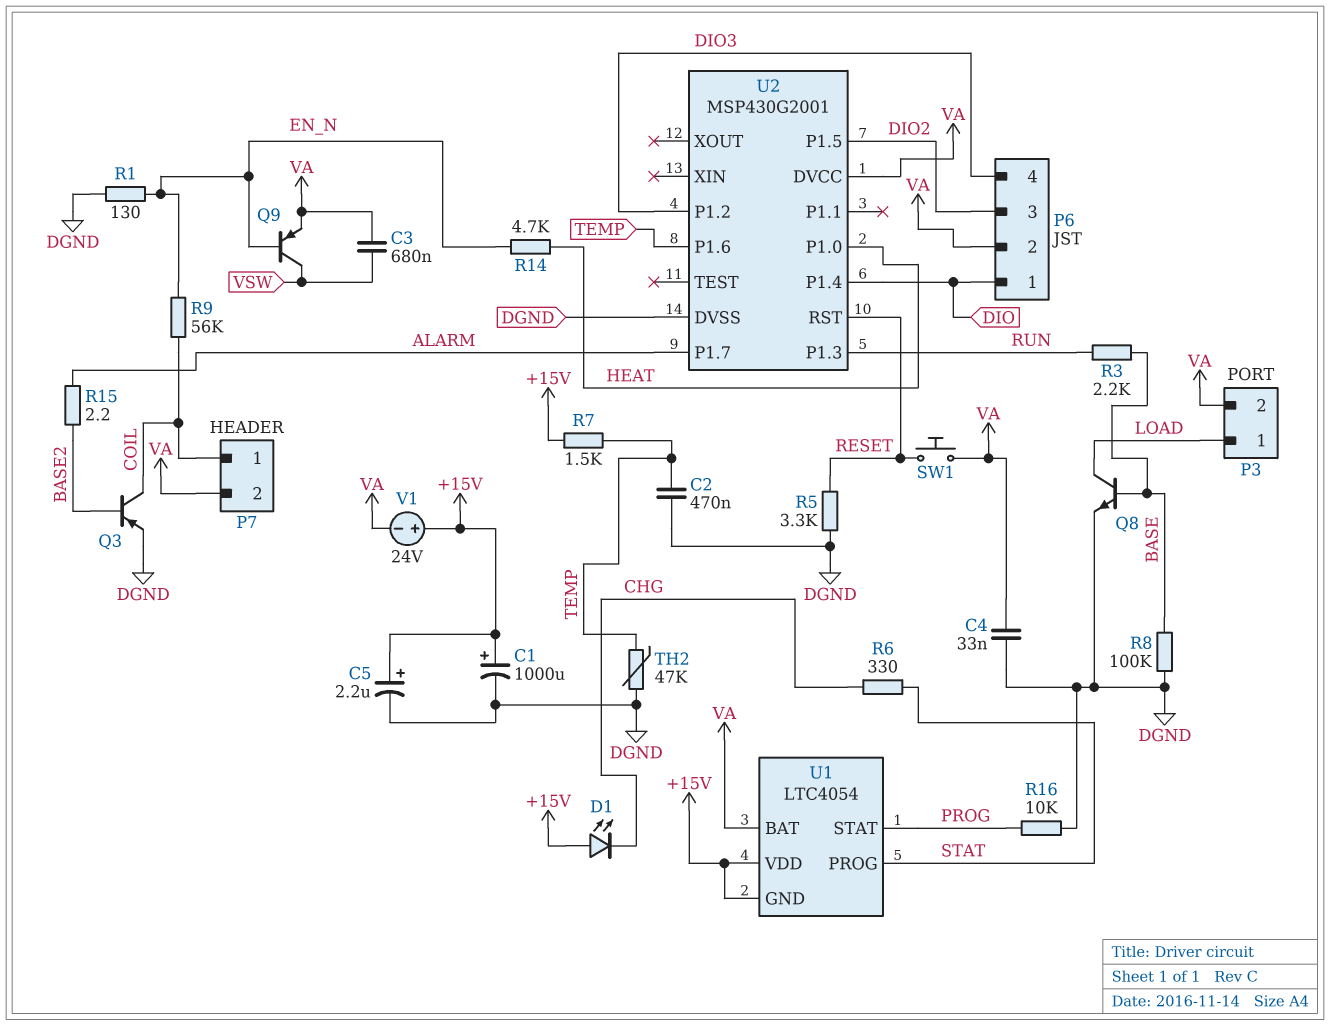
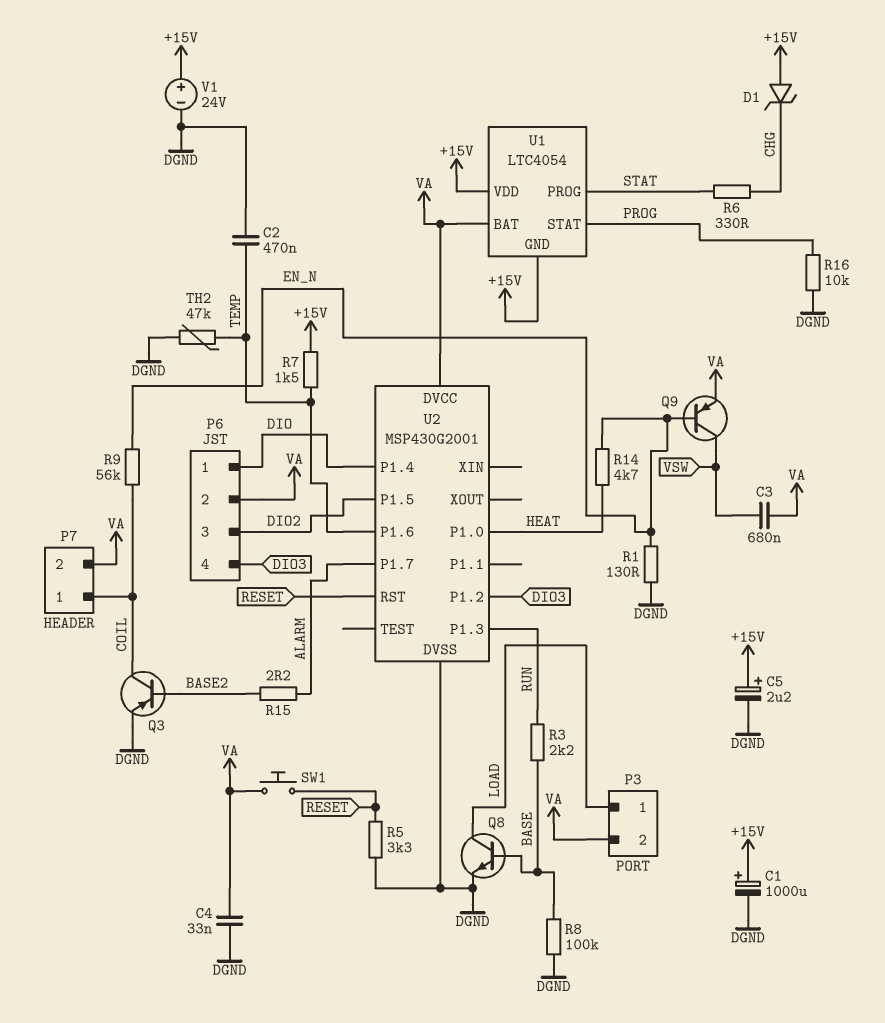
D1: LED (A +15V, K CHG) -> zener (A +15V, K CHG)
V1: 24V (plus +15V, minus VA) -> 24V (plus +15V, minus DGND)

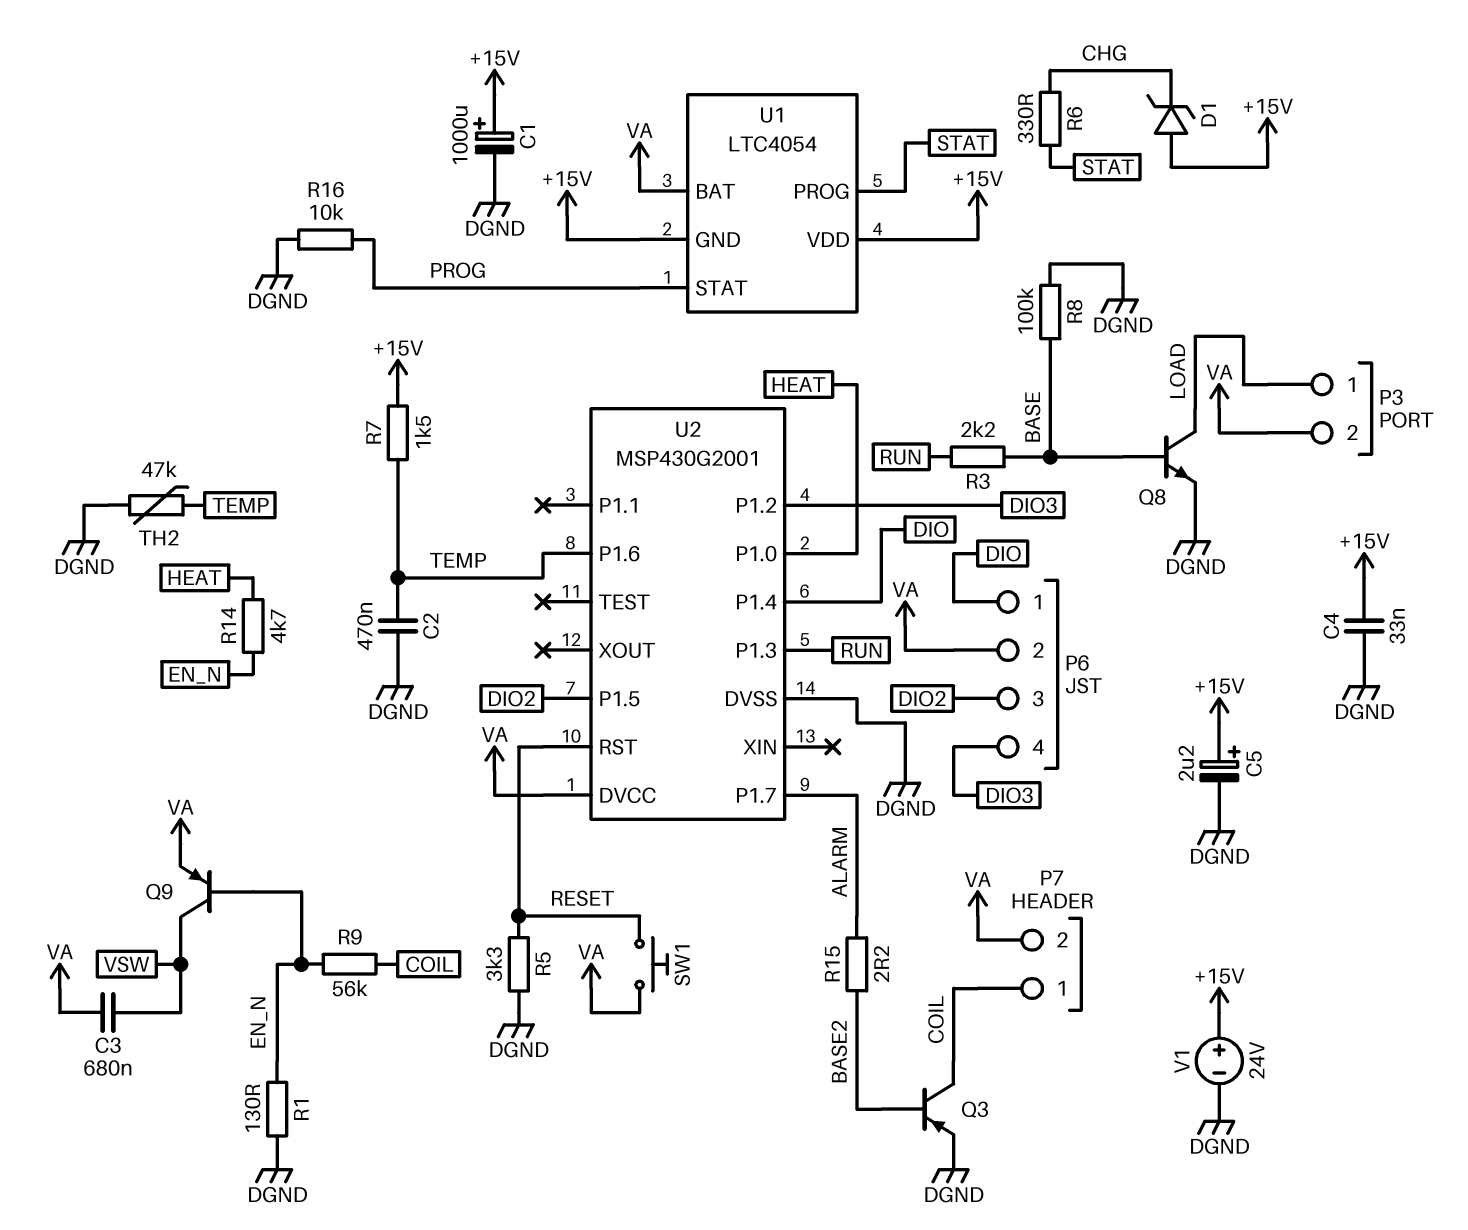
C4: 33nF (DGND, VA) -> 33nF (+15V, DGND)

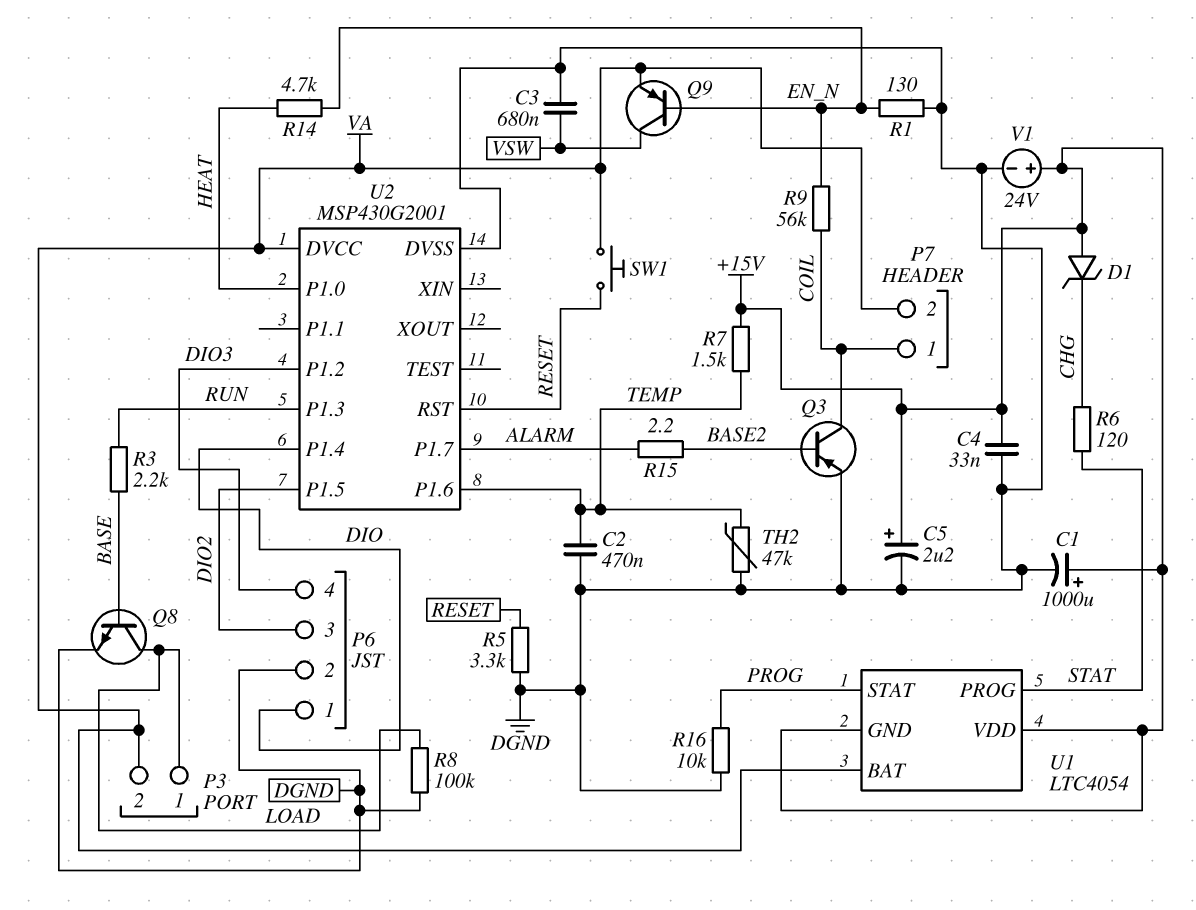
C3: 680nF (VA, VSW) -> 680nF (DGND, VSW)
P6 pin 2: VA -> DGND
R6: 330 (CHG, STAT) -> 120 (CHG, STAT)
R8: 100k (BASE, DGND) -> 100k (DGND, LOAD)

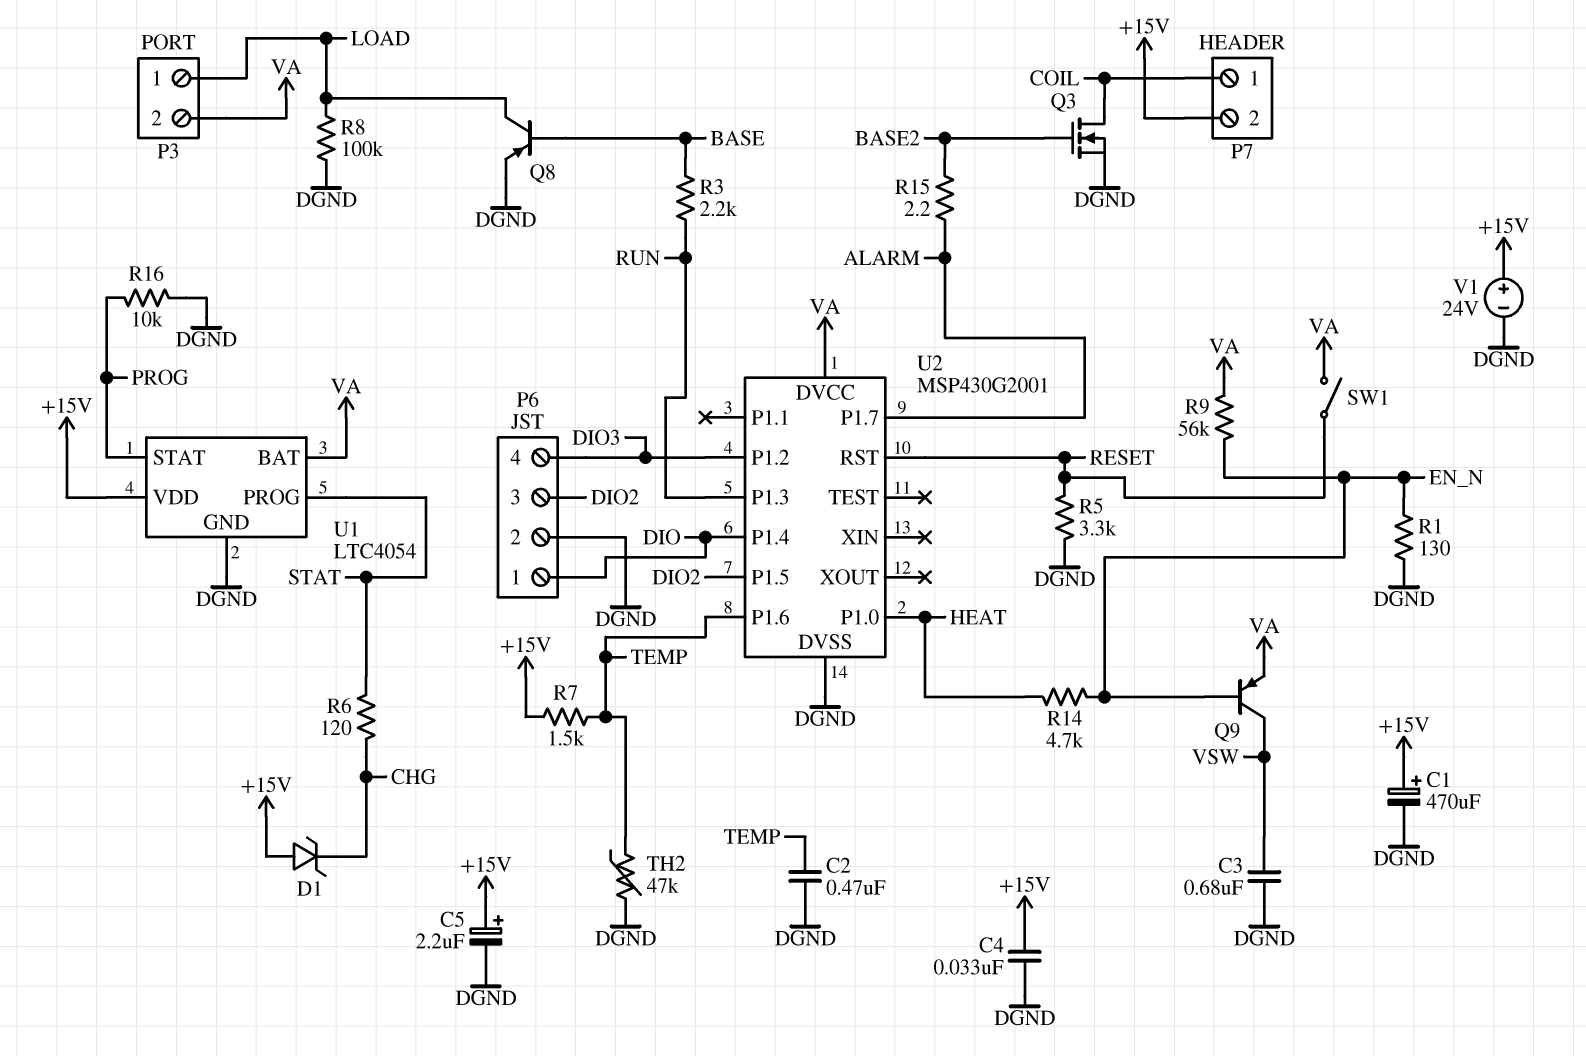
C1: 1000uF (plus +15V, minus DGND) -> 470uF (plus +15V, minus DGND)
P7 pin 2: VA -> +15V
Q3: PNP (B BASE2, C COIL, E DGND) -> NMOS (G BASE2, D COIL, S DGND)
Q8: NPN (B BASE, C LOAD, E DGND) -> PNP (B BASE, C LOAD, E DGND)
R9: 56k (COIL, EN_N) -> 56k (EN_N, VA)
SW1: button (RESET, VA) -> switch (RESET, VA)
U1 pin GND: +15V -> DGND

